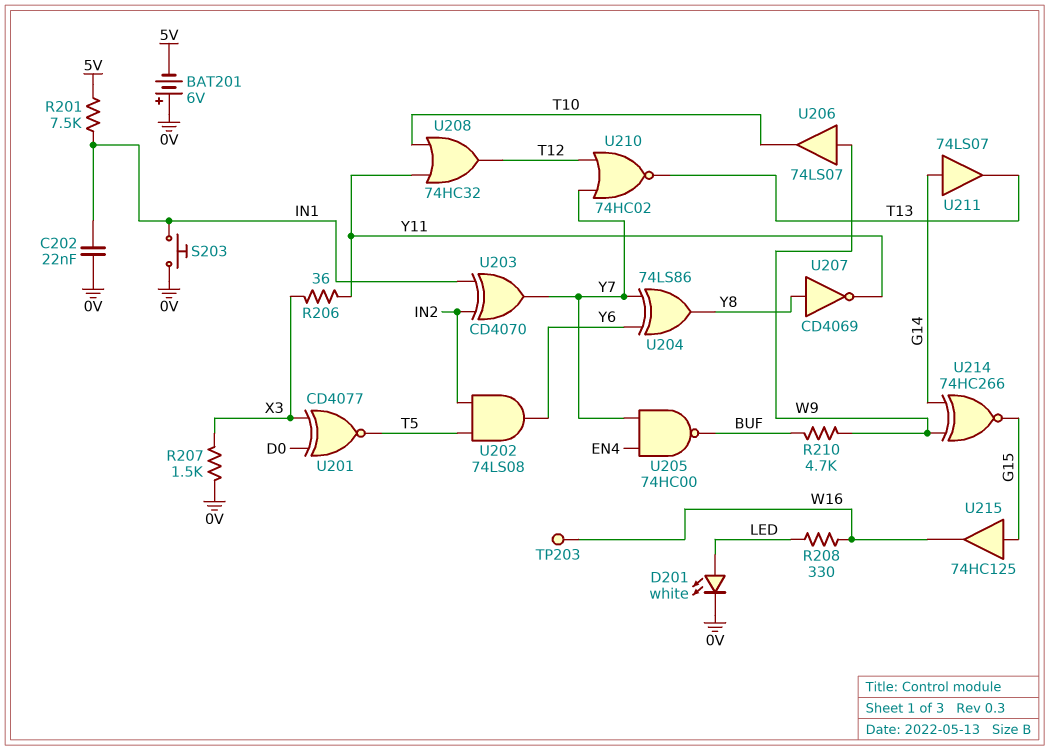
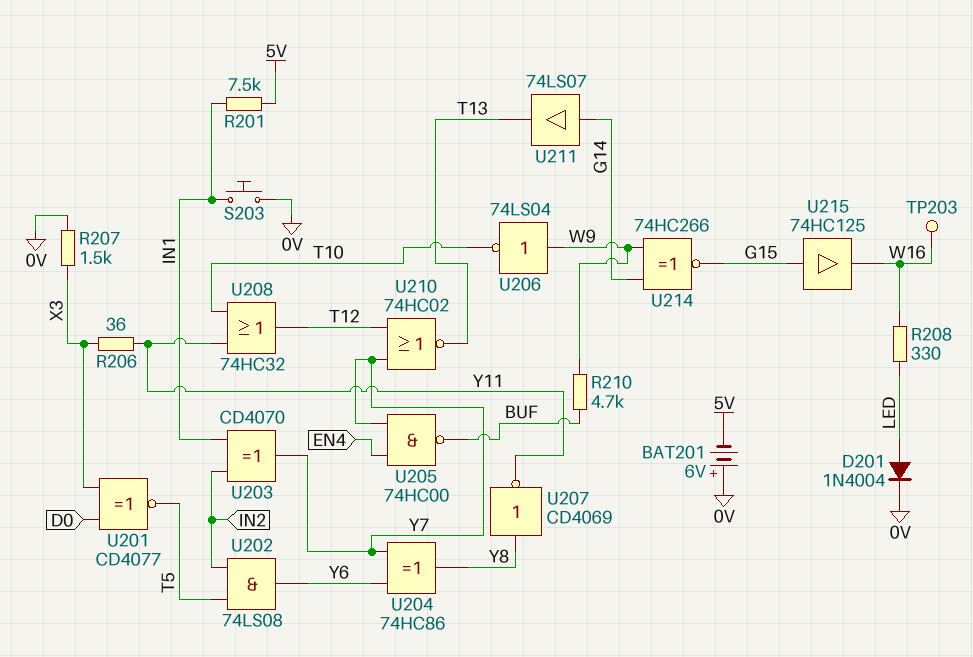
C202: 22nF (0V, IN1) -> none
D201: LED white (A LED, K 0V) -> diode 1N4004 (A LED, K 0V)
U204: XOR 74LS86 (in Y6, in Y7, out Y8) -> XOR 74HC86 (in Y6, in Y7, out Y8)
U206: buffer 74LS07 (in W9, out T10) -> NOT 74LS04 (in W9, out T10)

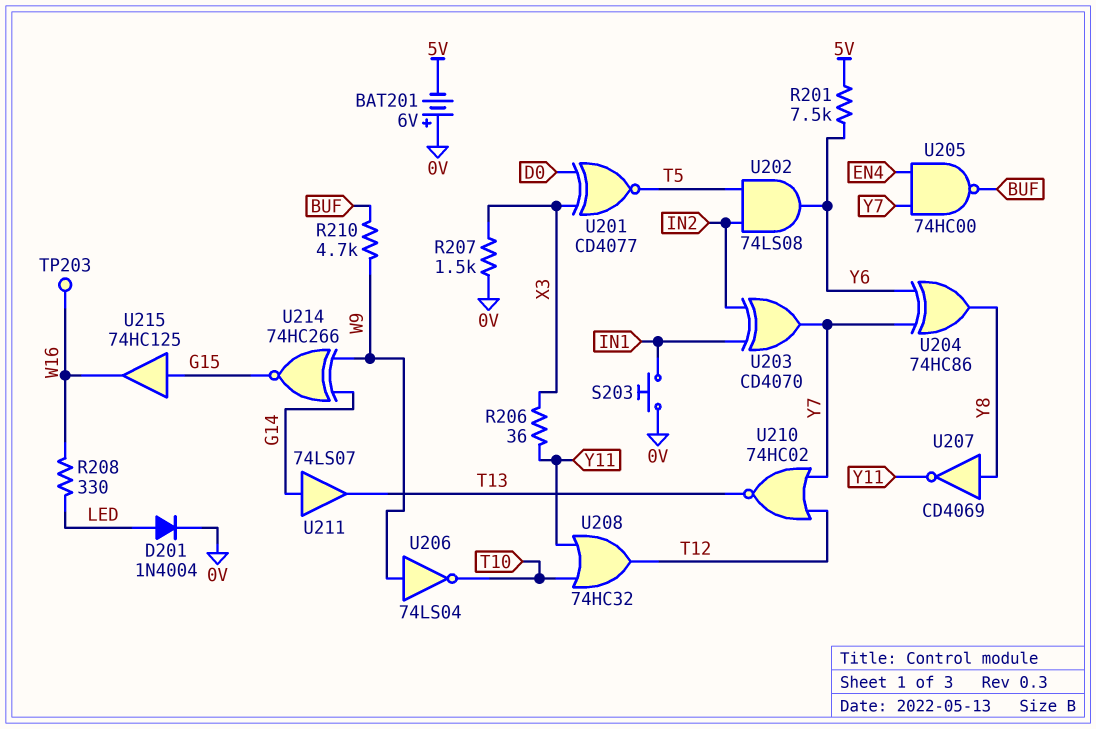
R201: 7.5k (5V, IN1) -> 7.5k (5V, Y6)

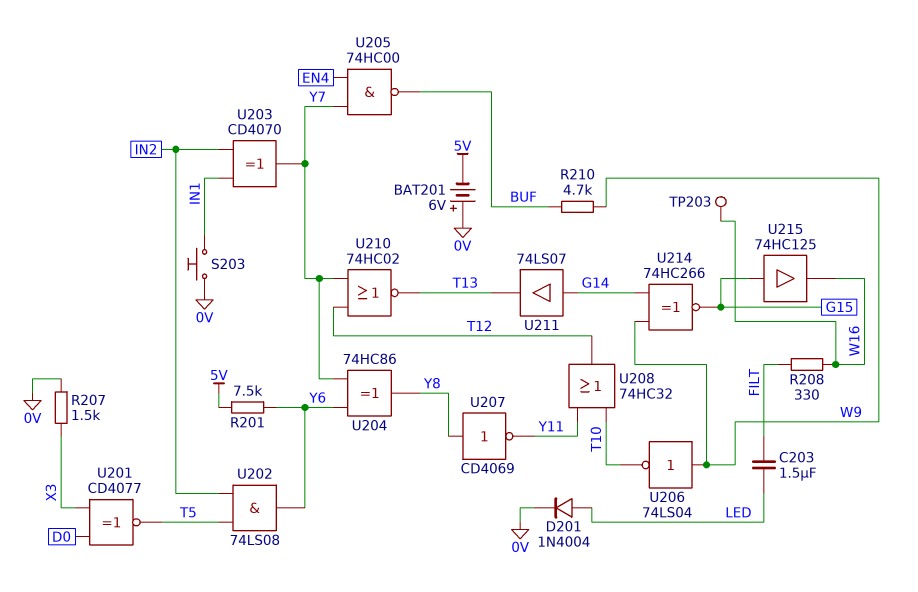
C203: none -> 1.5uF (FILT, LED)
R206: 36 (X3, Y11) -> none
R208: 330 (LED, W16) -> 330 (FILT, W16)

